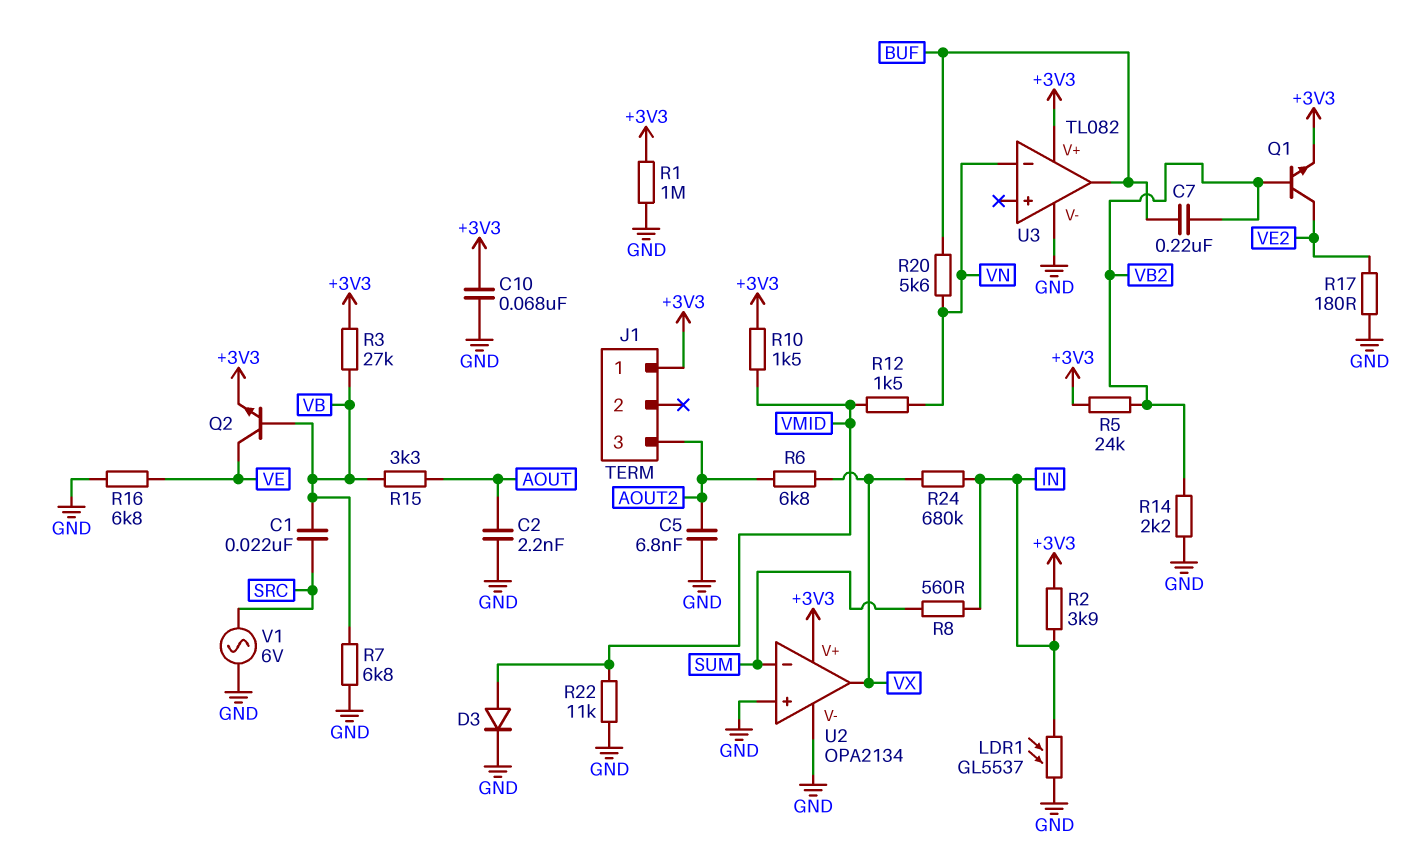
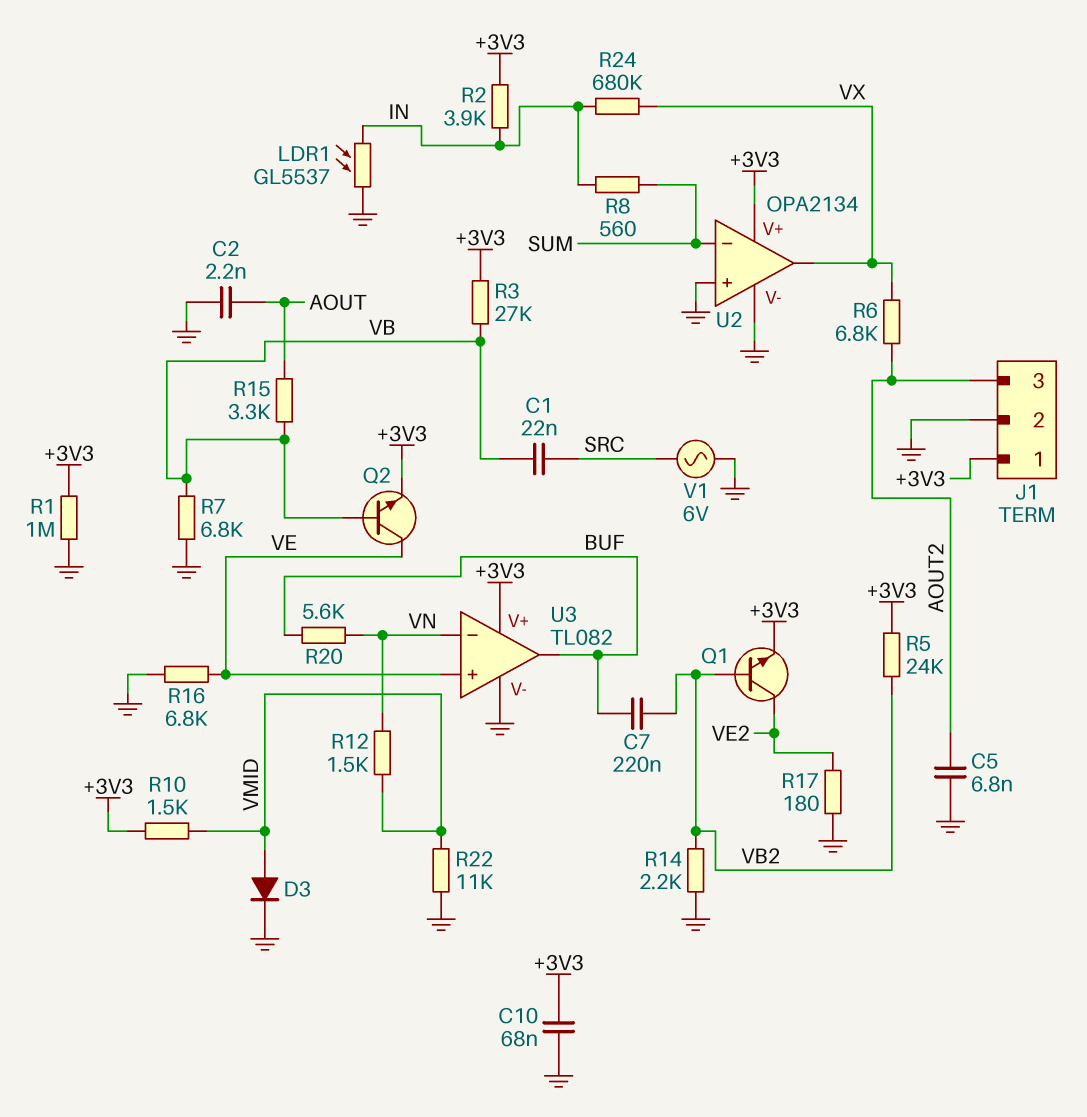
J1 pin 2: none -> GND
U3 pin in+: none -> VE

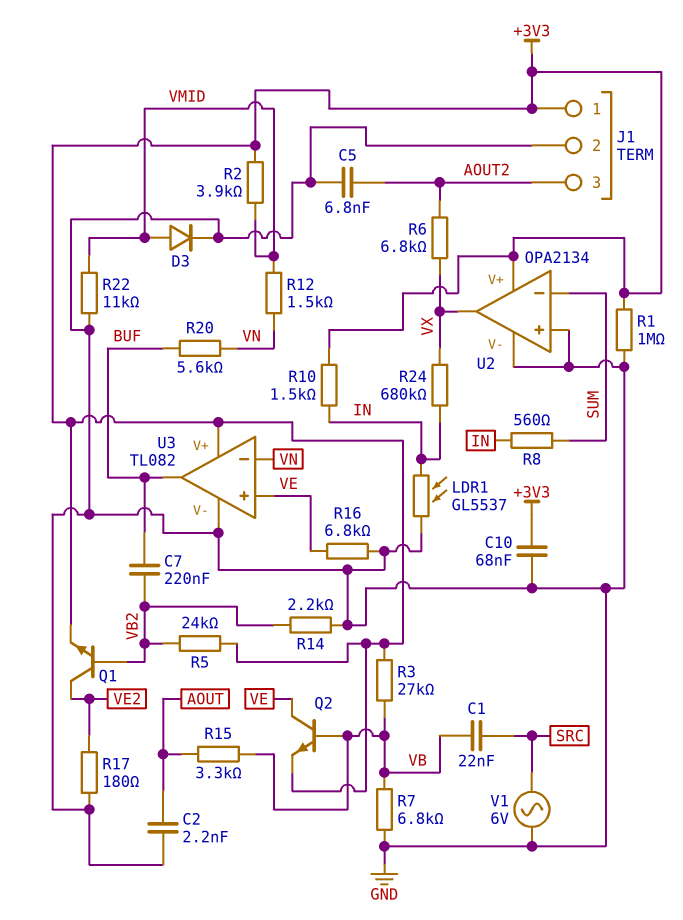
R2: 3.9k (+3V3, IN) -> 3.9k (+3V3, VMID)
R10: 1.5k (+3V3, VMID) -> 1.5k (+3V3, IN)

